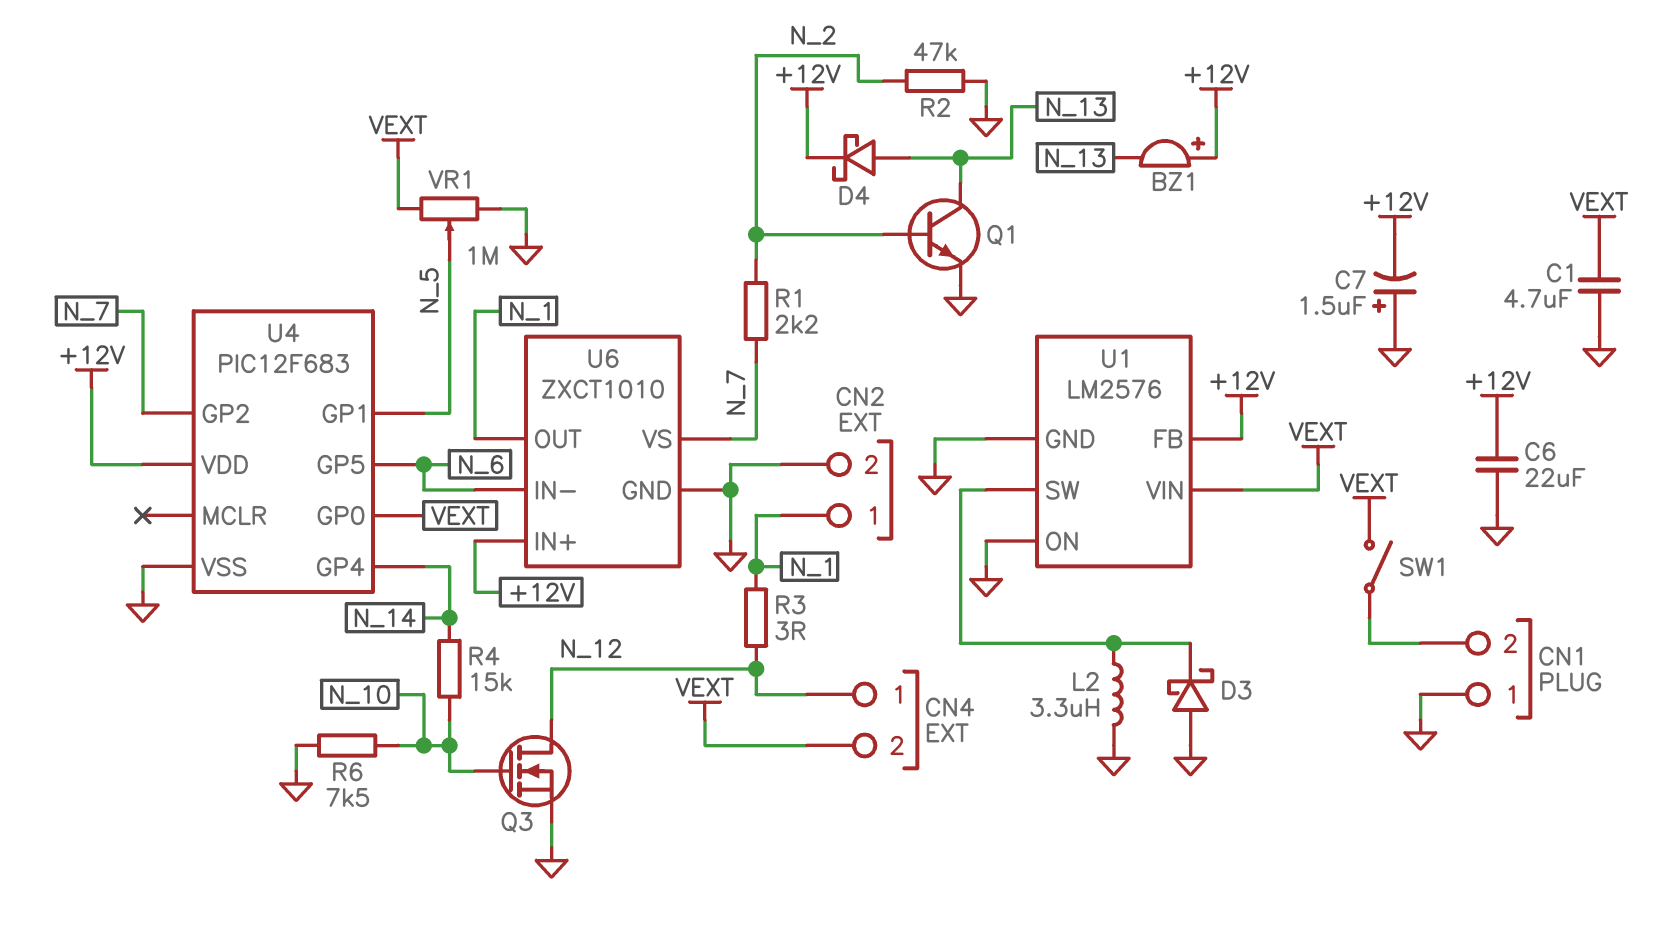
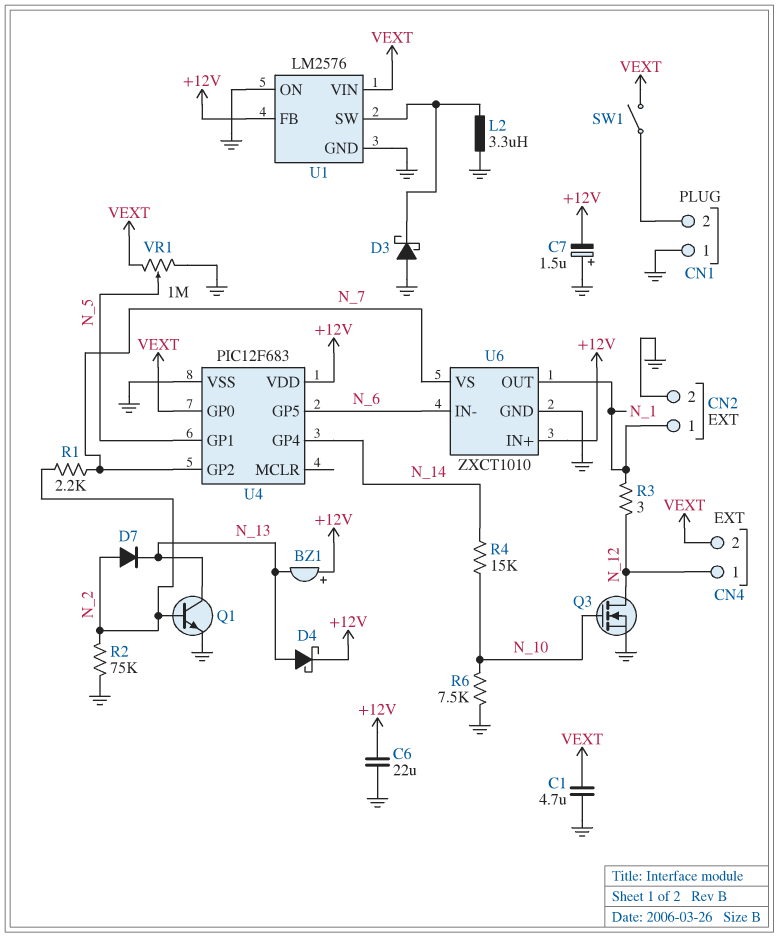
D7: none -> diode (A N_2, K N_13)
R2: 47k (GND, N_2) -> 75k (GND, N_2)

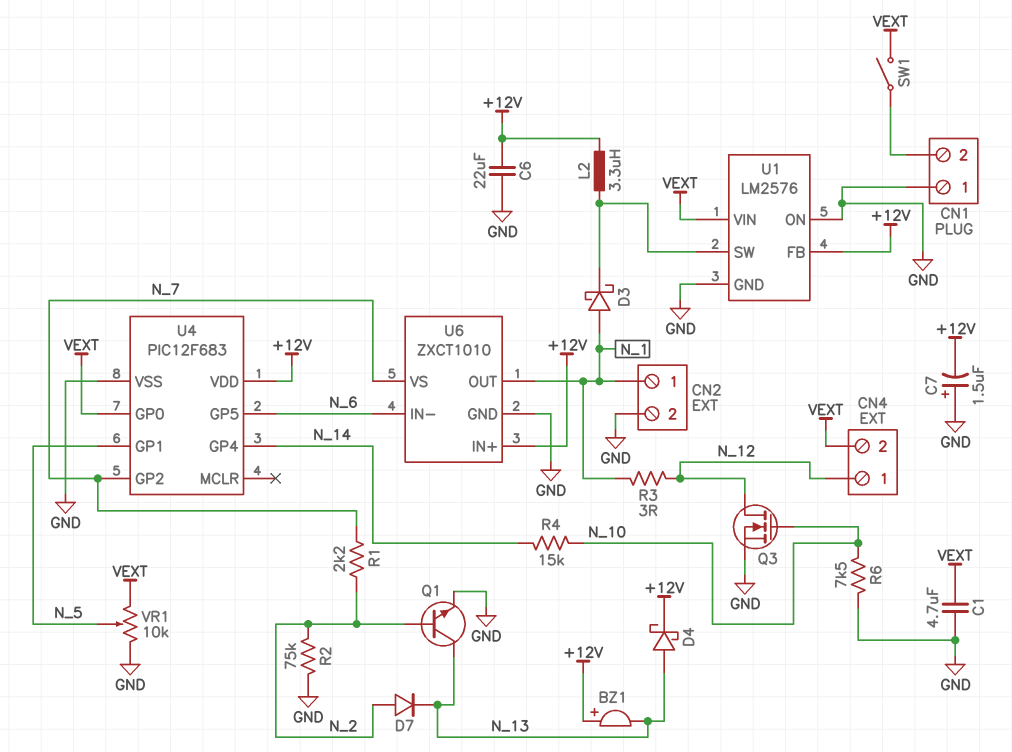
D3: schottky (A GND, K U1/SW) -> schottky (A N_1, K U1/SW)
L2: 3.3uH (GND, U1/SW) -> 3.3uH (+12V, U1/SW)
VR1: 1M (GND, VEXT, wiper N_5) -> 10k (GND, VEXT, wiper N_5)

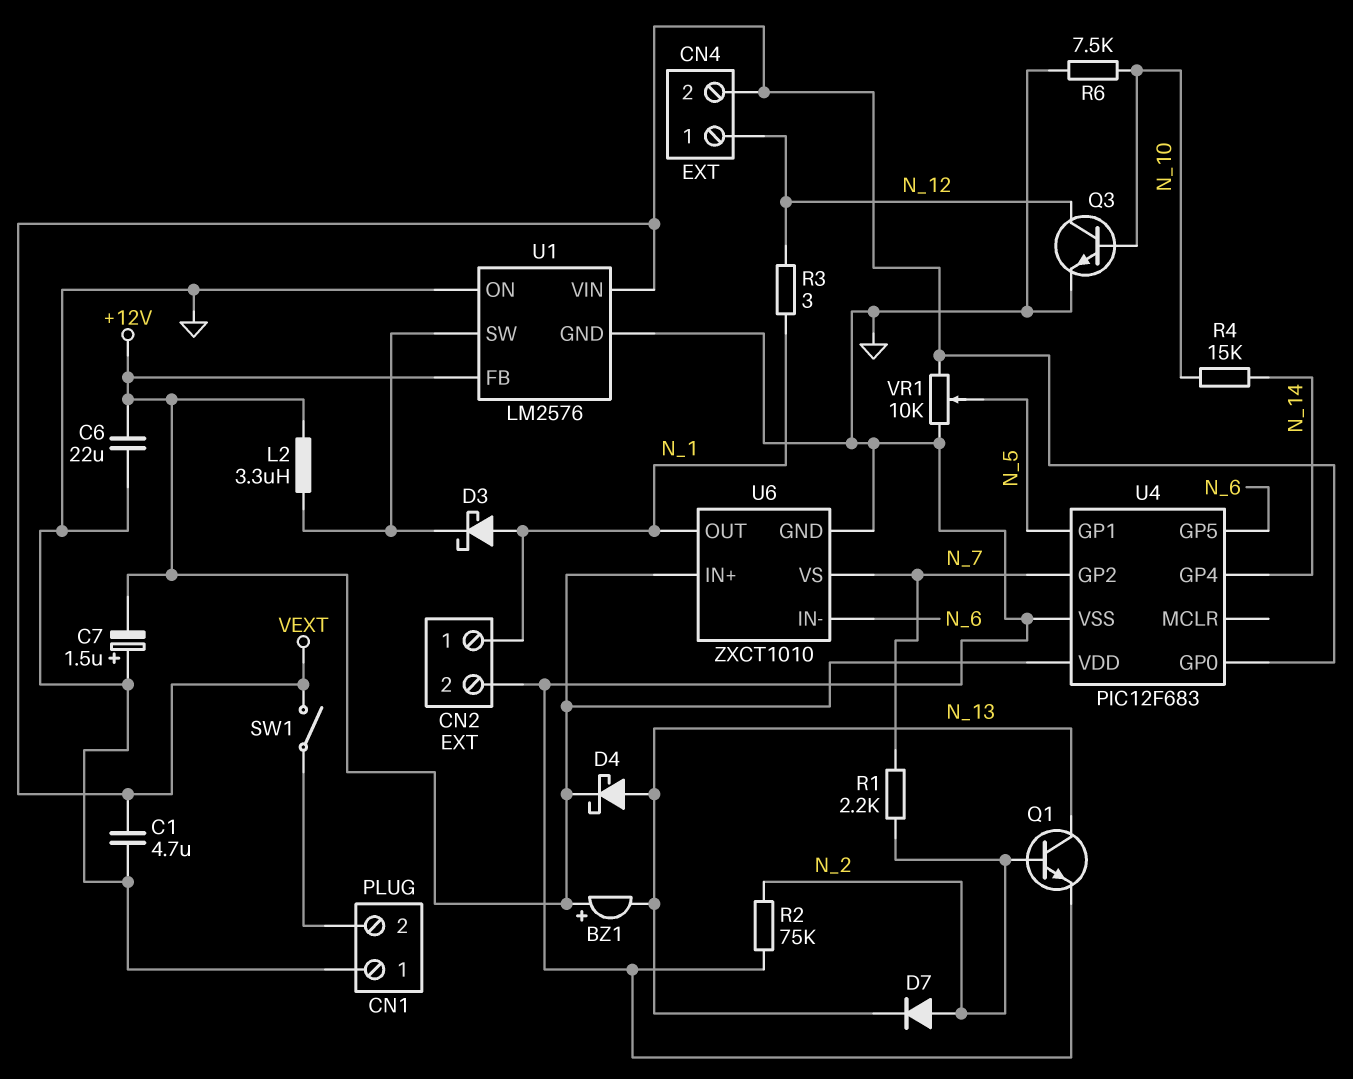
Q3: NMOS (G N_10, D N_12, S GND) -> NPN (B N_10, C N_12, E GND)

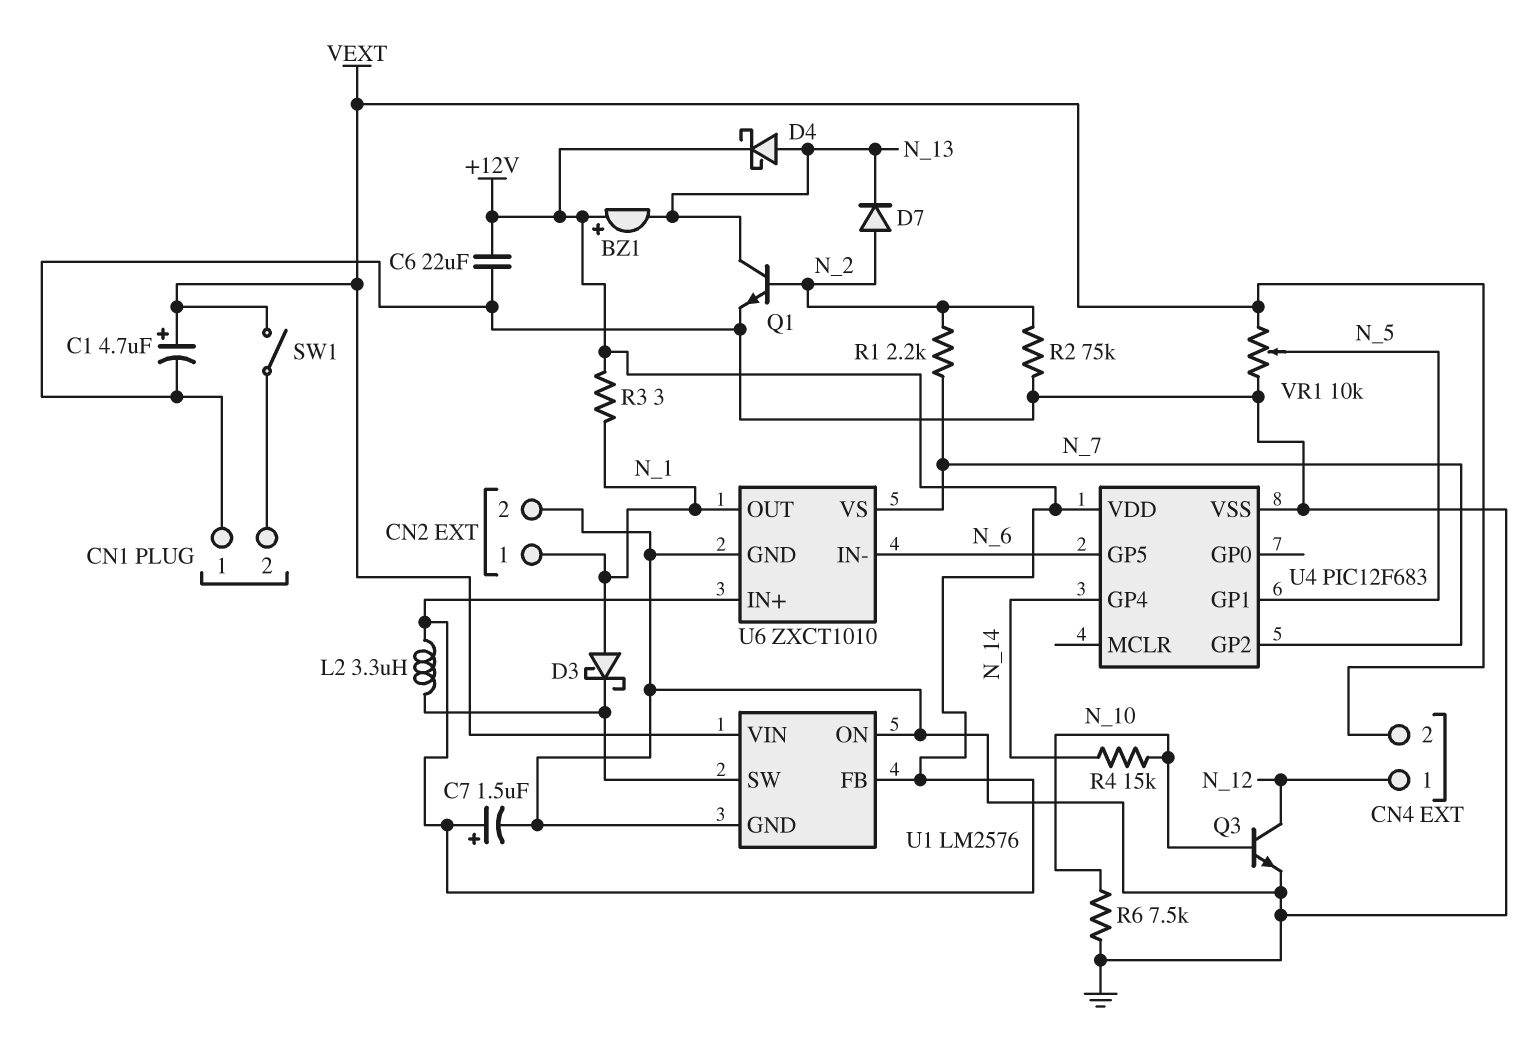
C1: 4.7uF (GND, VEXT) -> 4.7uF (plus VEXT, minus GND)
C7: 1.5uF (plus GND, minus +12V) -> 1.5uF (plus +12V, minus GND)
R3: 3 (N_1, N_12) -> 3 (+12V, N_1)
U4 pin GP0: VEXT -> none

